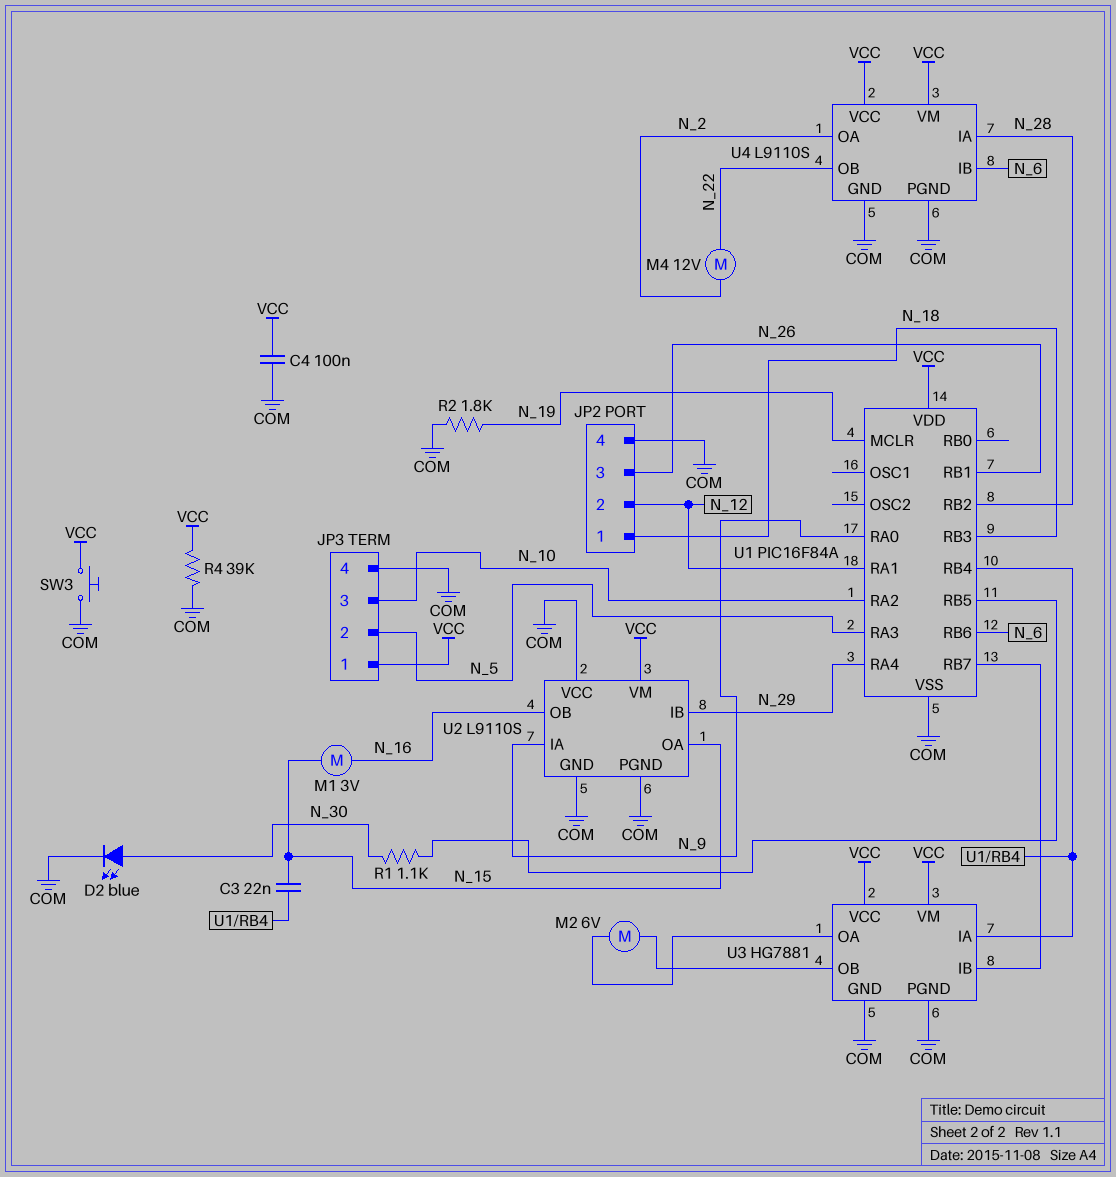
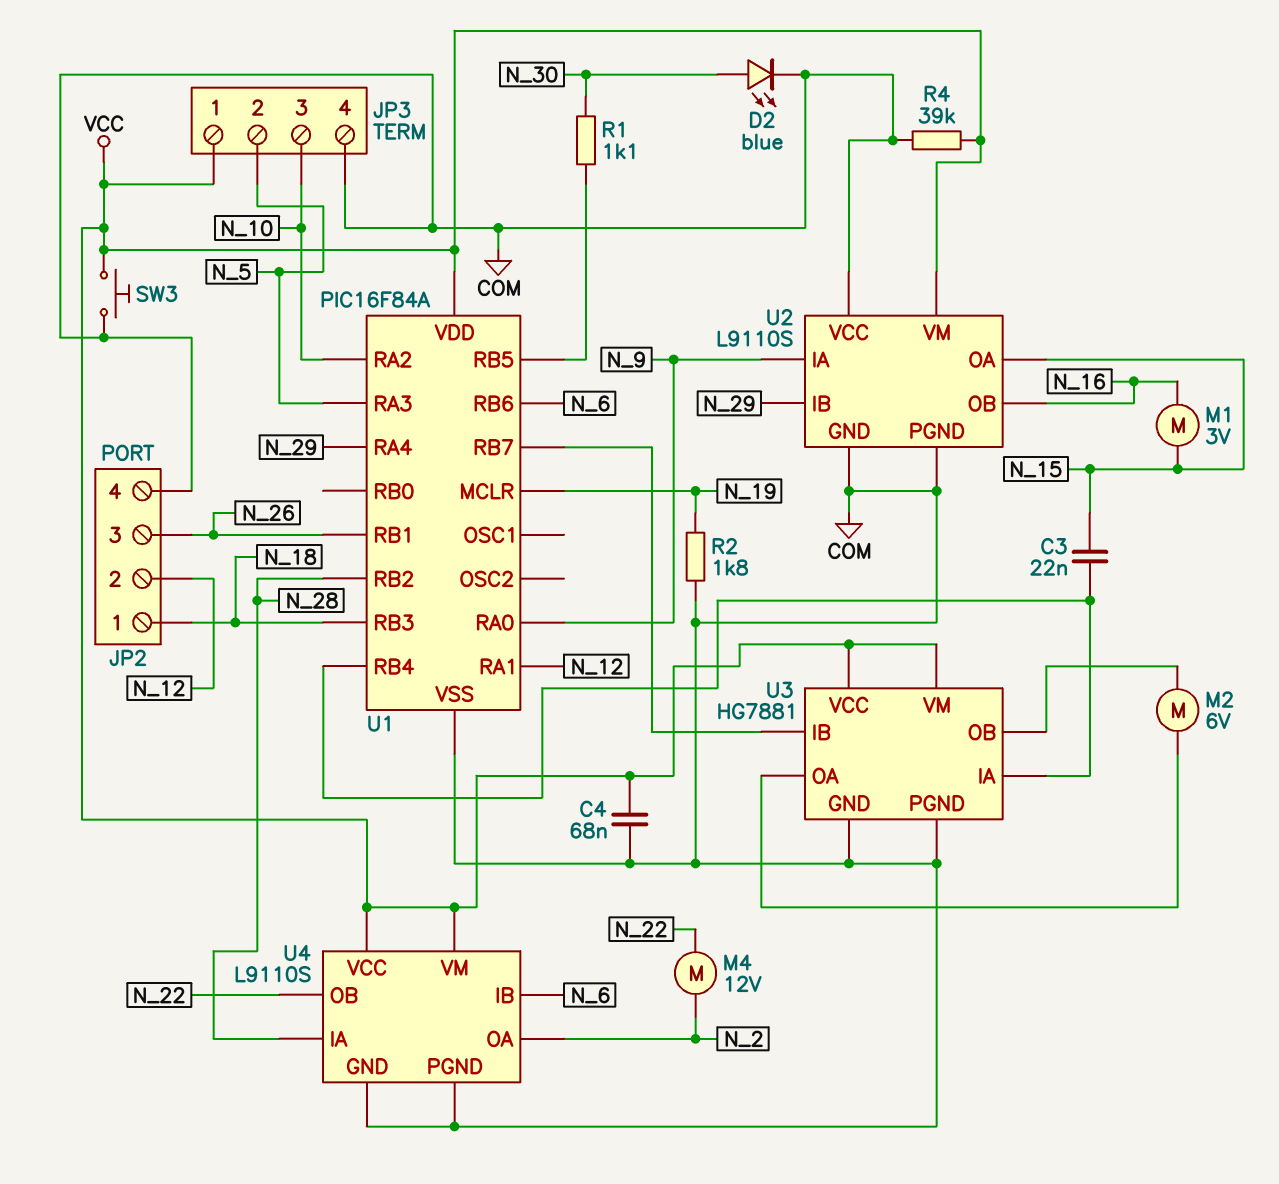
C4: 100nF (COM, VCC) -> 68nF (COM, VCC)

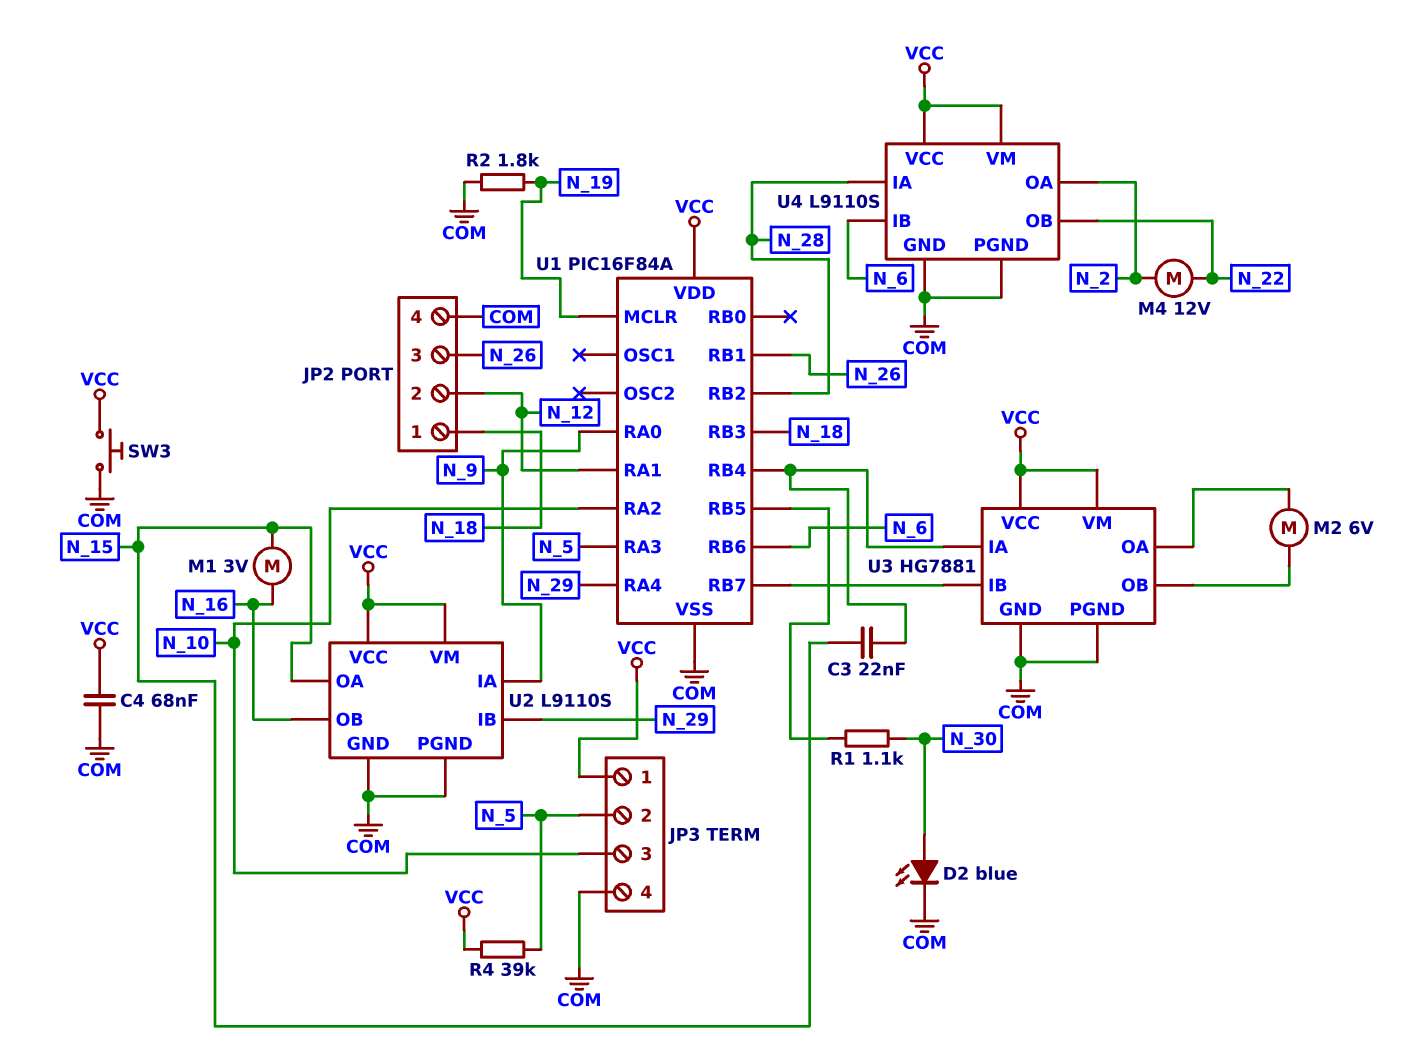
R4: 39k (COM, VCC) -> 39k (N_5, VCC)
U2 pin VCC: COM -> VCC

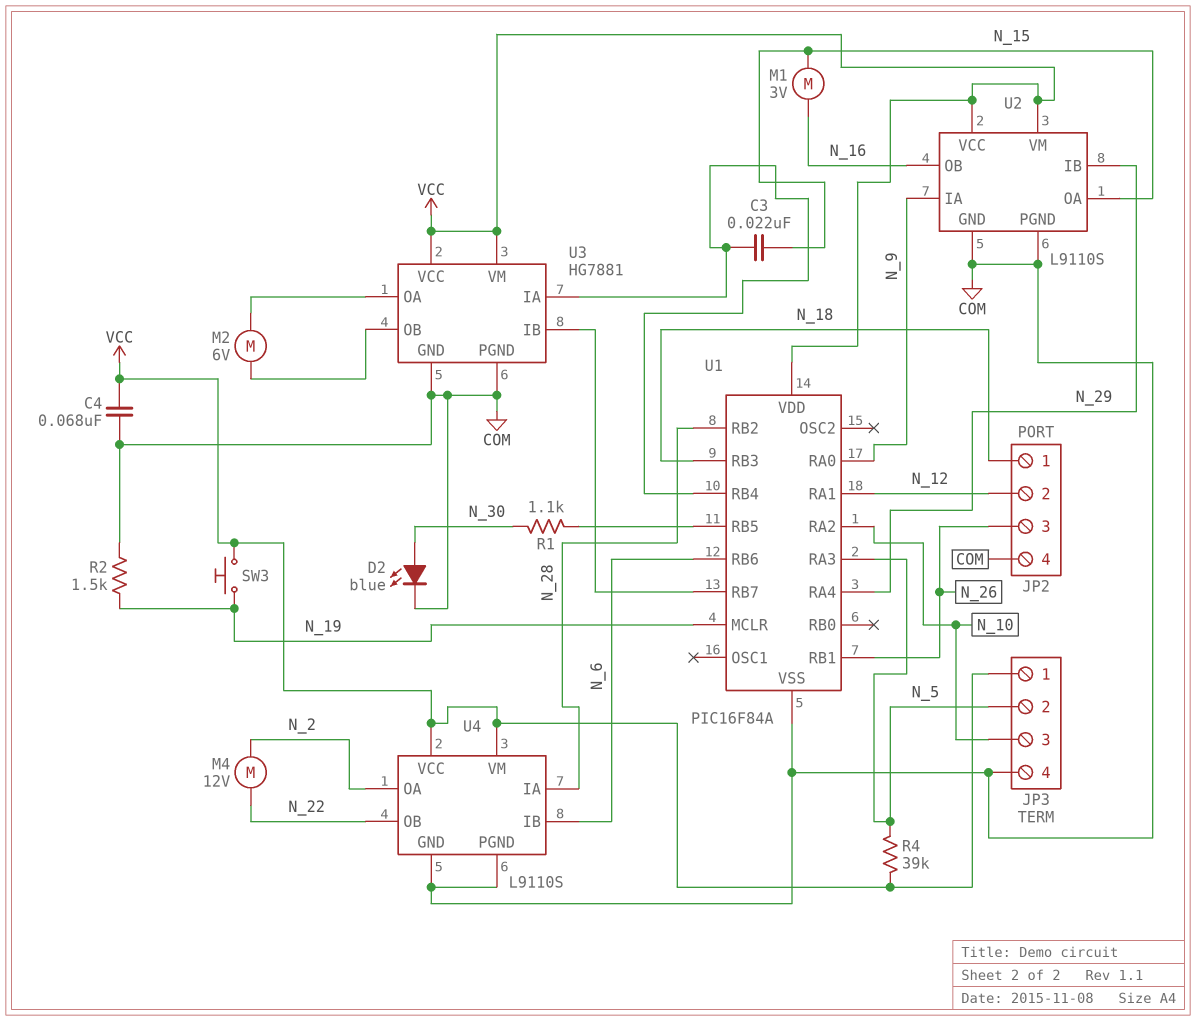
R2: 1.8k (COM, N_19) -> 1.5k (COM, N_19)
SW3: button (COM, VCC) -> button (N_19, VCC)

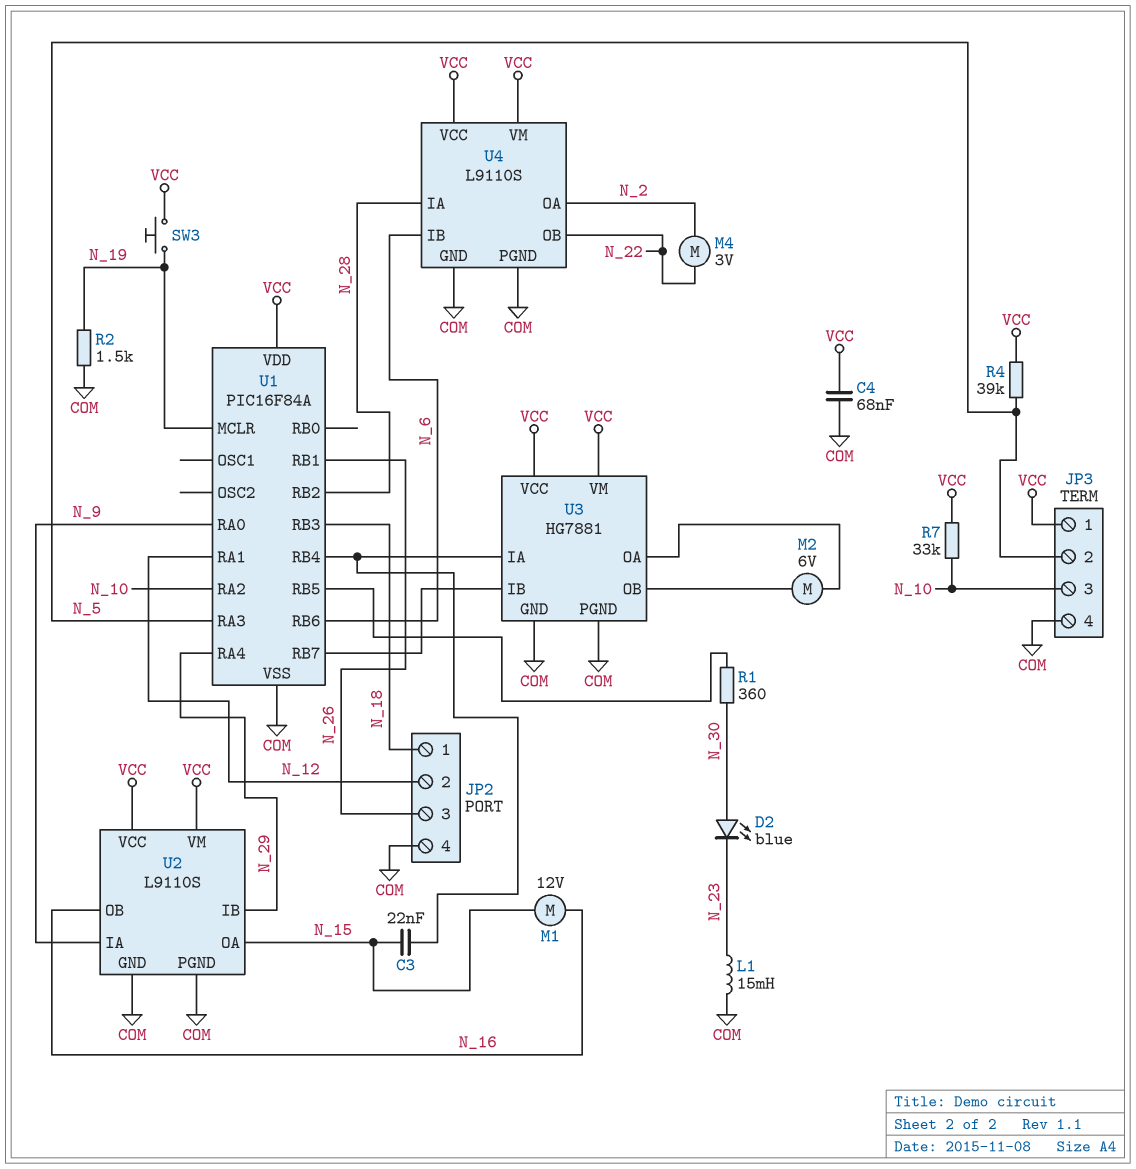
D2: LED blue (A N_30, K COM) -> LED blue (A N_30, K N_23)
L1: none -> 15mH (COM, N_23)
M1: motor 3V (N_15, N_16) -> motor 12V (N_15, N_16)
M4: motor 12V (N_2, N_22) -> motor 3V (N_2, N_22)
R1: 1.1k (N_30, U1/RB5) -> 360 (N_30, U1/RB5)
R7: none -> 33k (N_10, VCC)

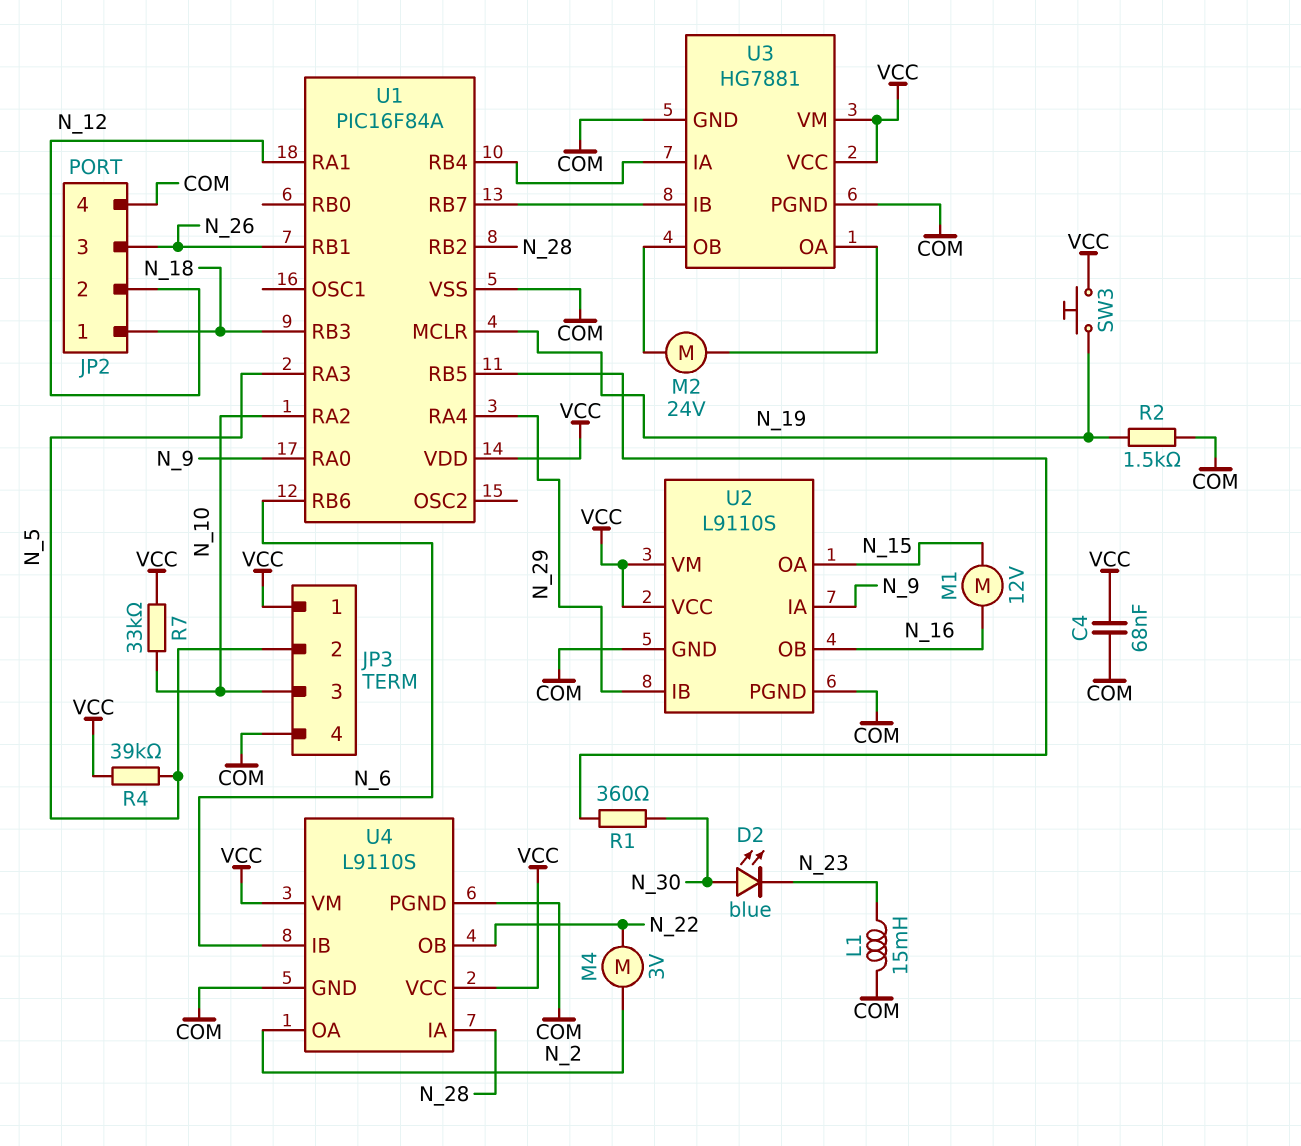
C3: 22nF (N_15, U1/RB4) -> none
M2: motor 6V (U3/OA, U3/OB) -> motor 24V (U3/OA, U3/OB)

